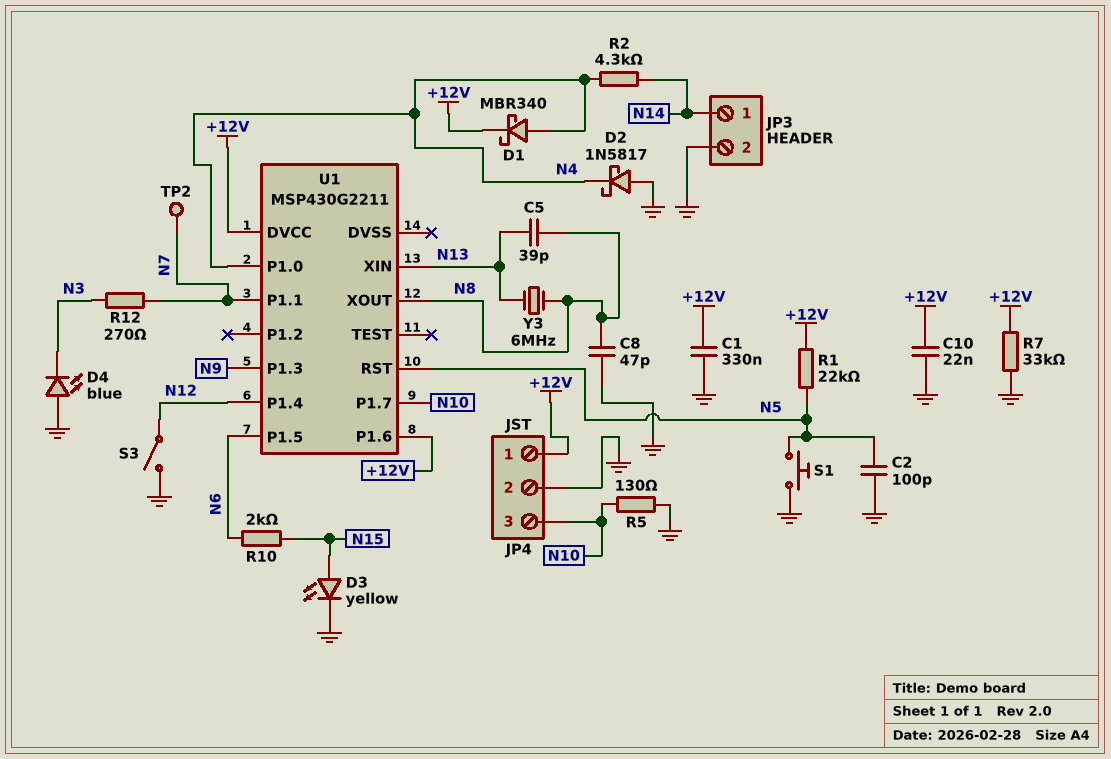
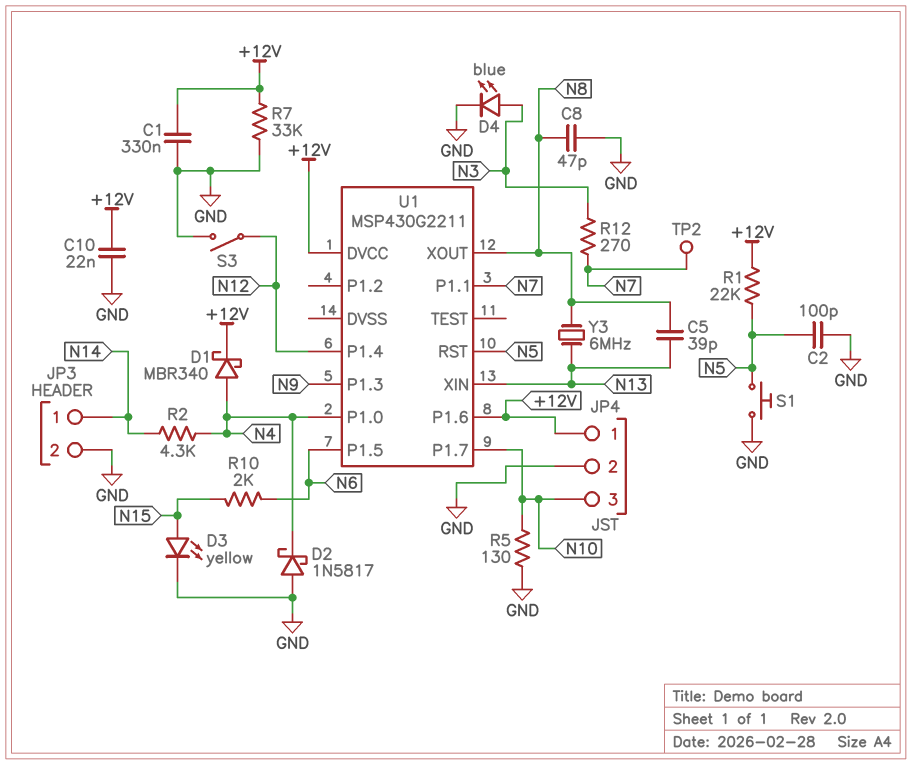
D4: LED blue (A GND, K N3) -> LED blue (A N3, K GND)

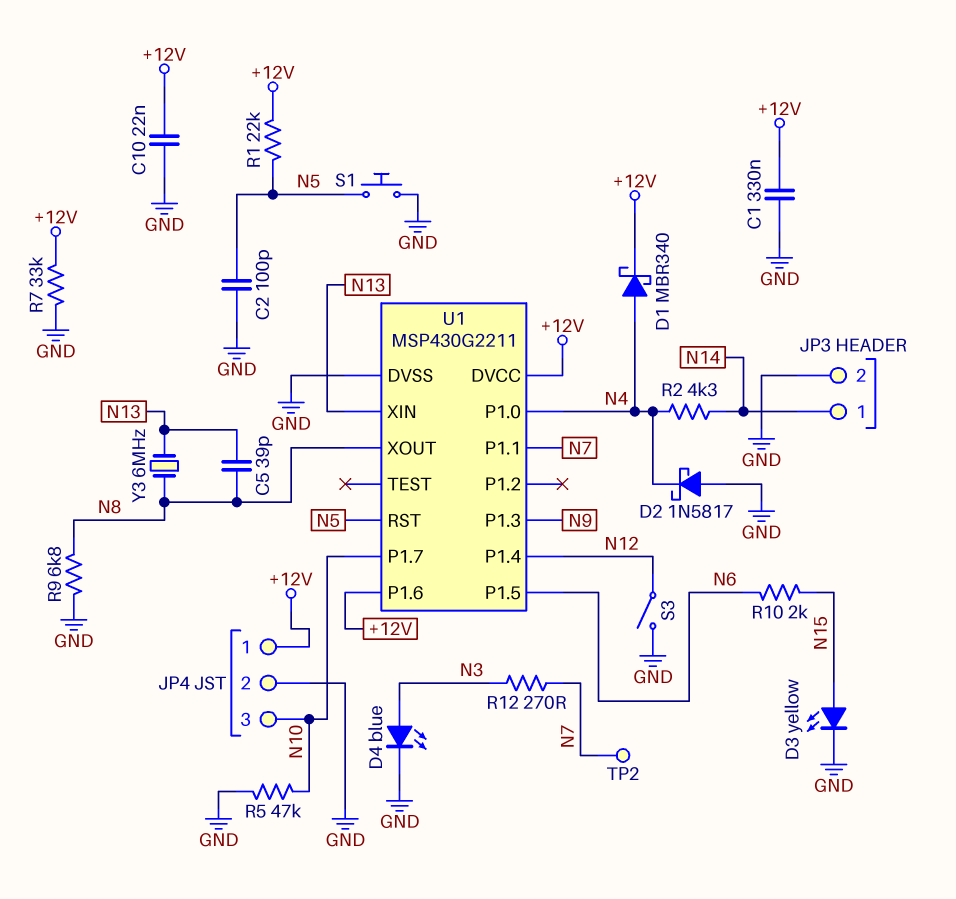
C8: 47pF (GND, N8) -> none
R5: 130 (GND, N10) -> 47k (GND, N10)
R9: none -> 6.8k (GND, N8)
U1 pin DVSS: none -> GND

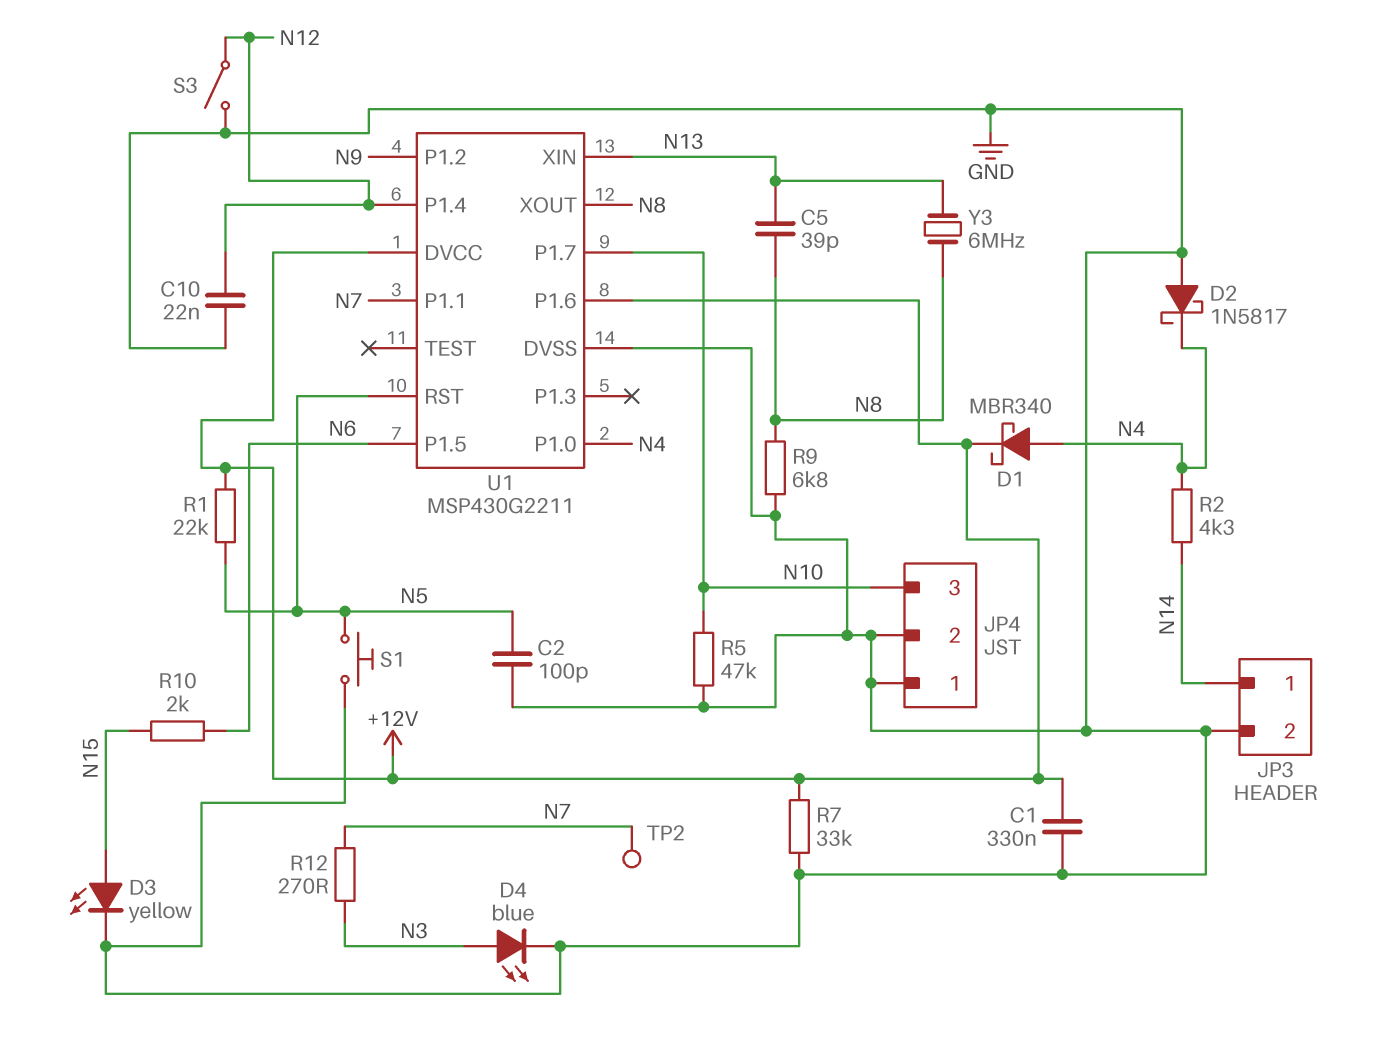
C10: 22nF (+12V, GND) -> 22nF (GND, N12)
JP4 pin 1: +12V -> GND
U1 pin P1.2: none -> N9
U1 pin P1.3: N9 -> none

